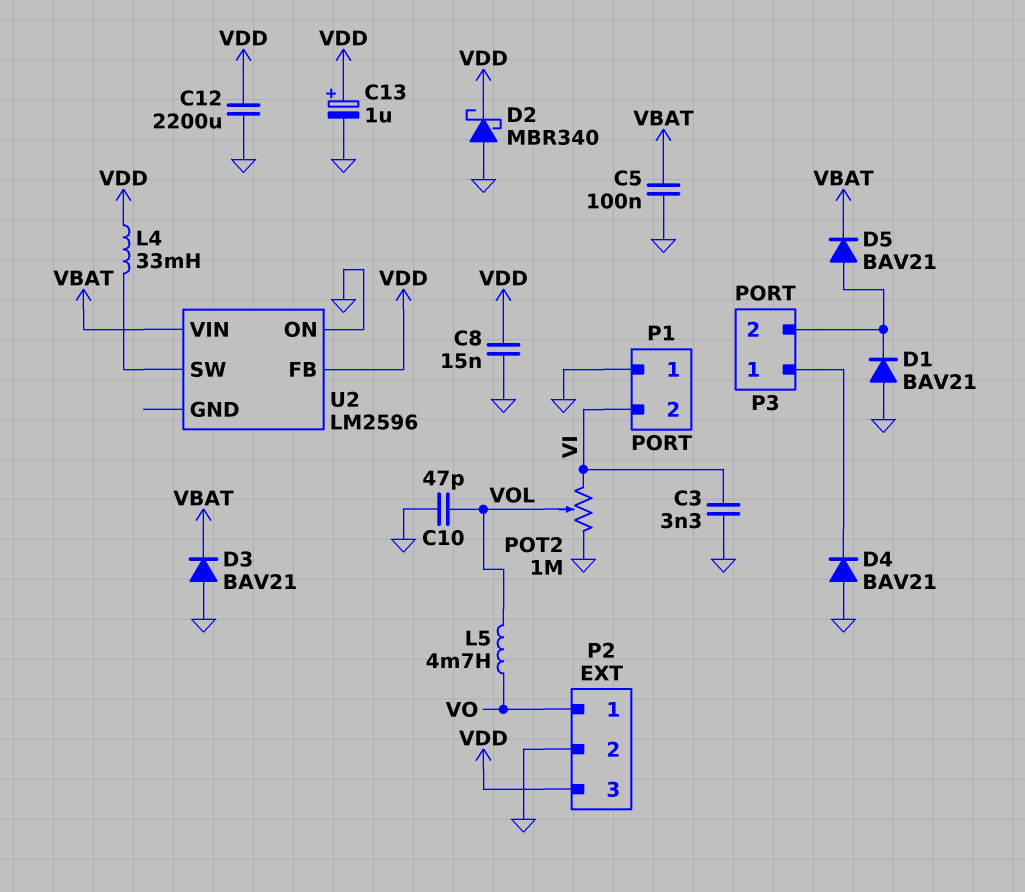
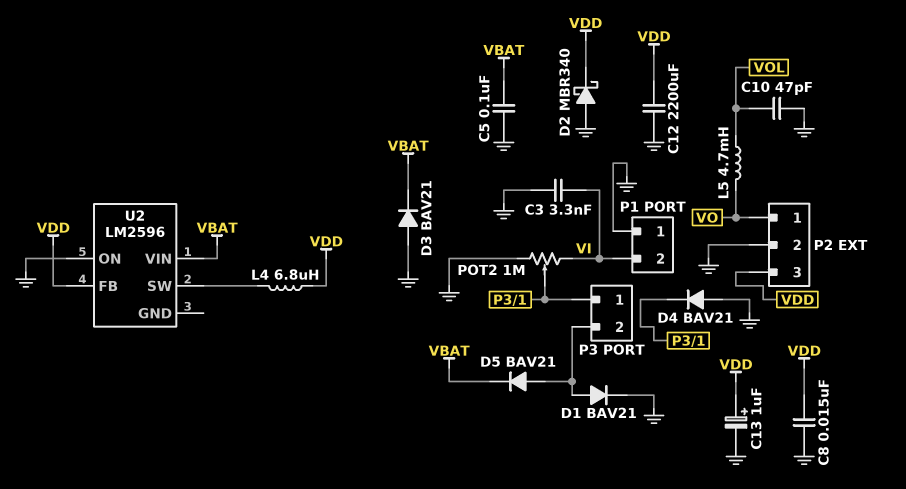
D1: diode BAV21 (A GND, K P3/2) -> diode BAV21 (A P3/2, K GND)
L4: 33mH (U2/SW, VDD) -> 6.8uH (U2/SW, VDD)
POT2: 1M (GND, VI, wiper VOL) -> 1M (GND, VI, wiper P3/1)

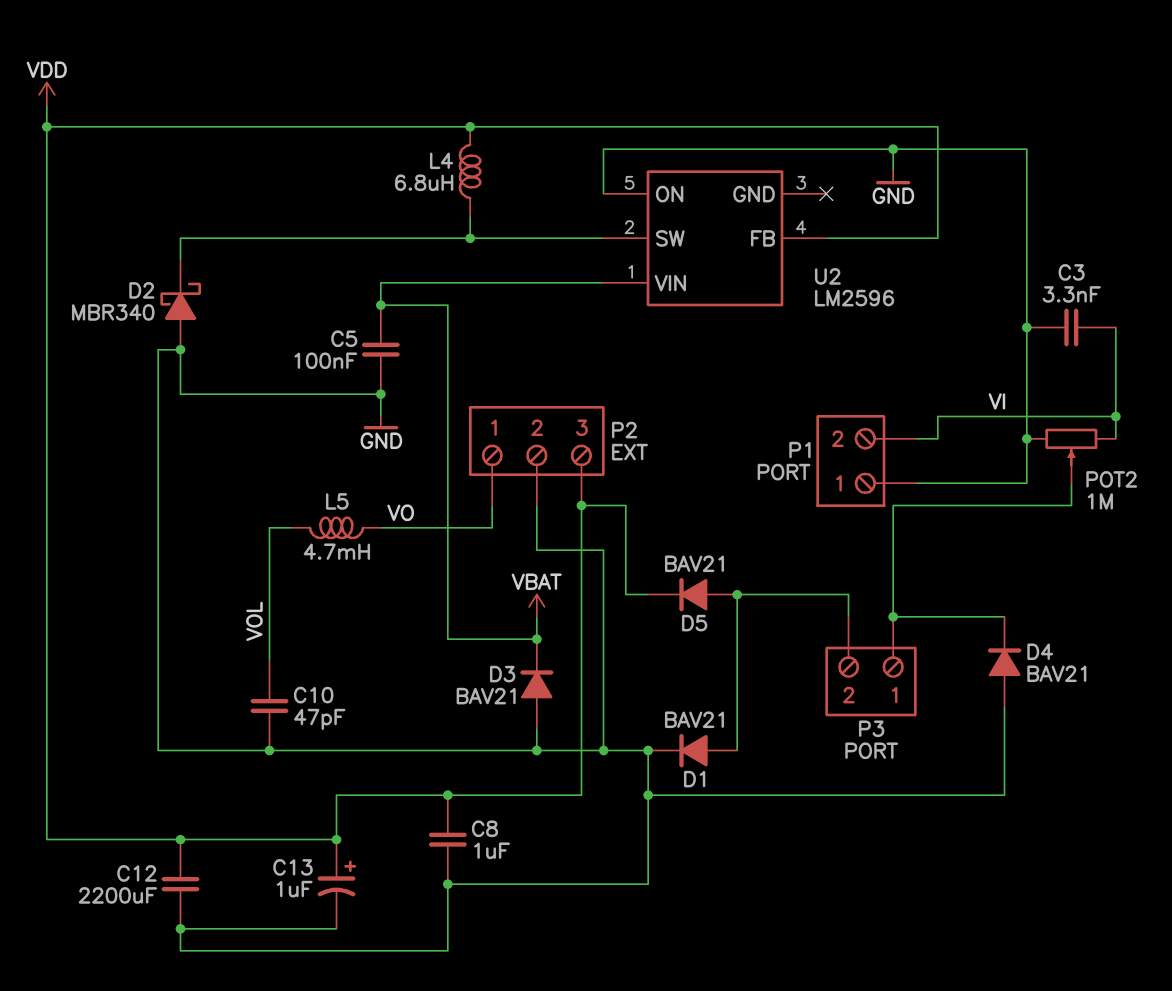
C8: 15nF (GND, VDD) -> 1uF (GND, VDD)
D2: schottky MBR340 (A GND, K VDD) -> schottky MBR340 (A GND, K U2/SW)
D5: diode BAV21 (A P3/2, K VBAT) -> diode BAV21 (A P3/2, K VDD)

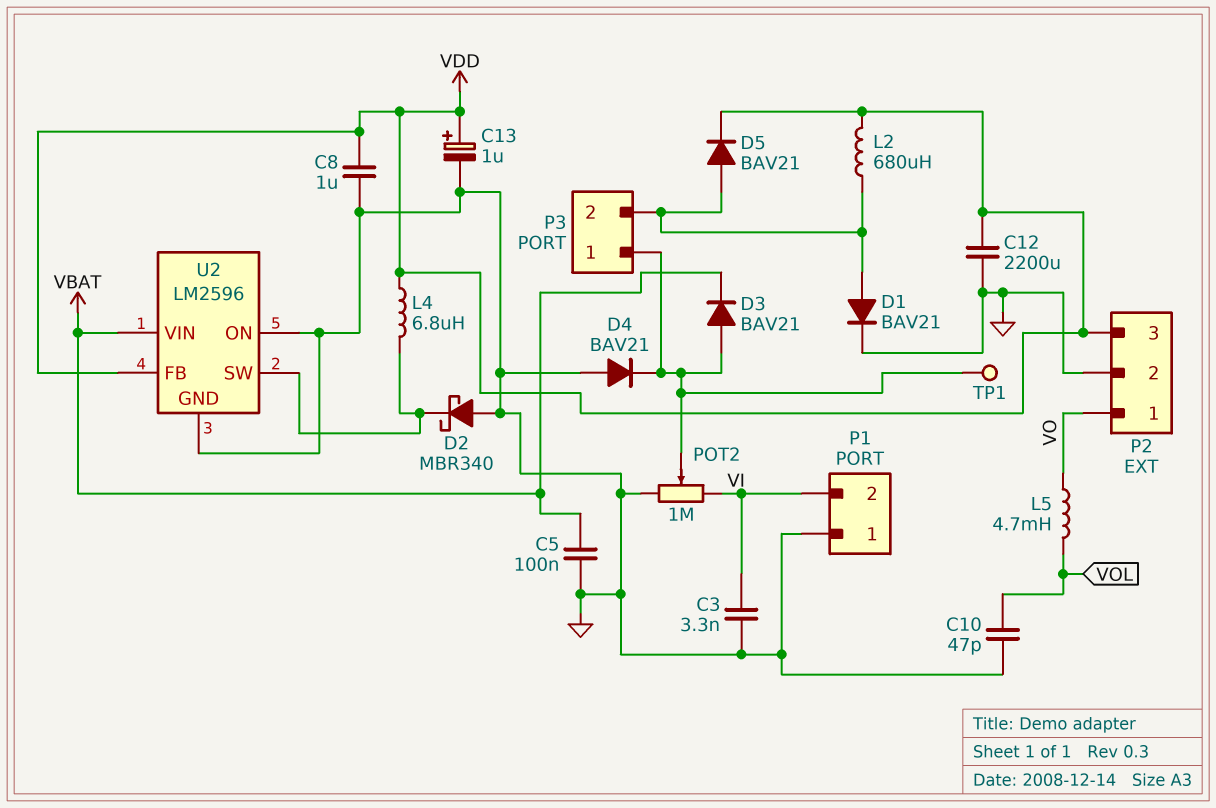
D3: diode BAV21 (A GND, K VBAT) -> diode BAV21 (A P3/1, K VBAT)
L2: none -> 680uH (P3/2, VDD)
TP1: none -> test point (P3/1)
U2 pin GND: none -> GND

